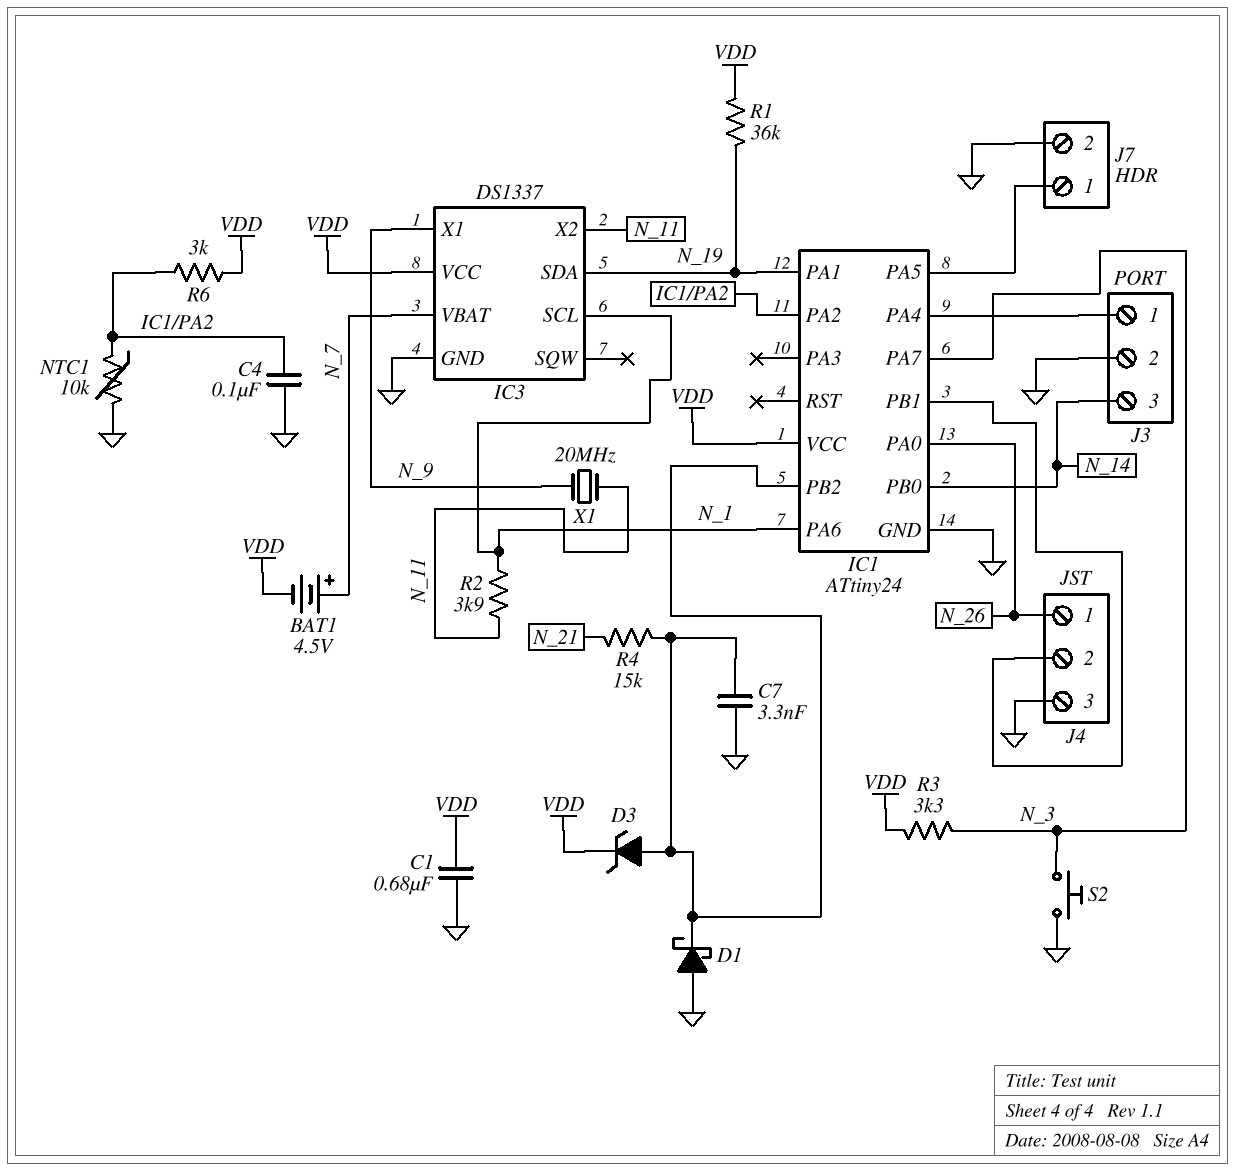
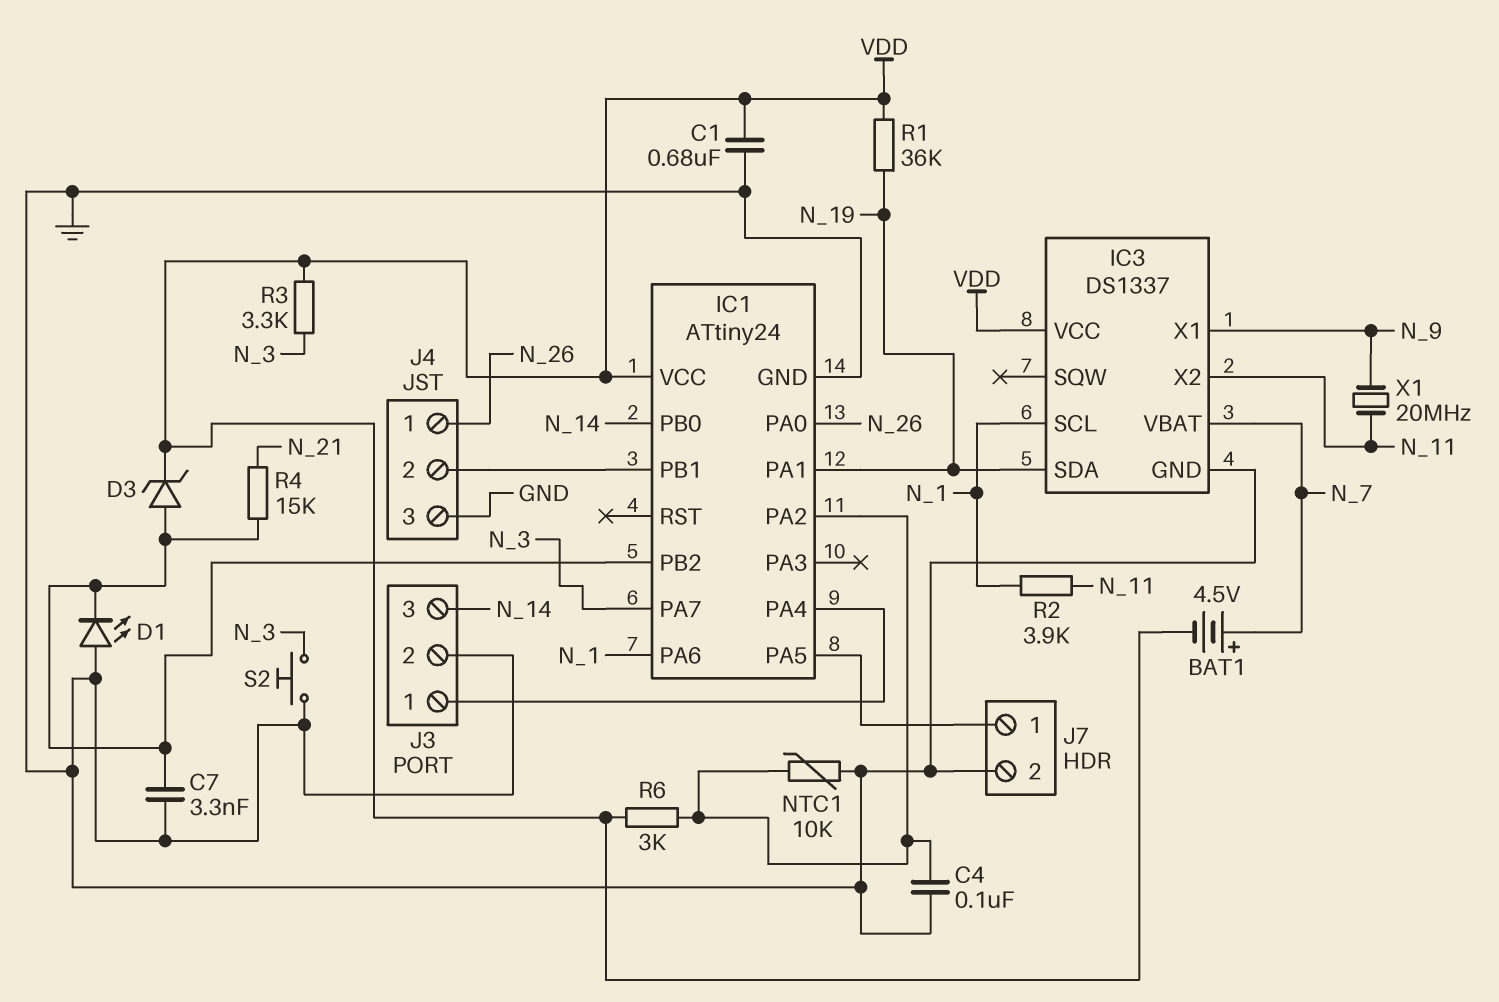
D1: schottky (A GND, K IC1/PB2) -> LED (A GND, K IC1/PB2)

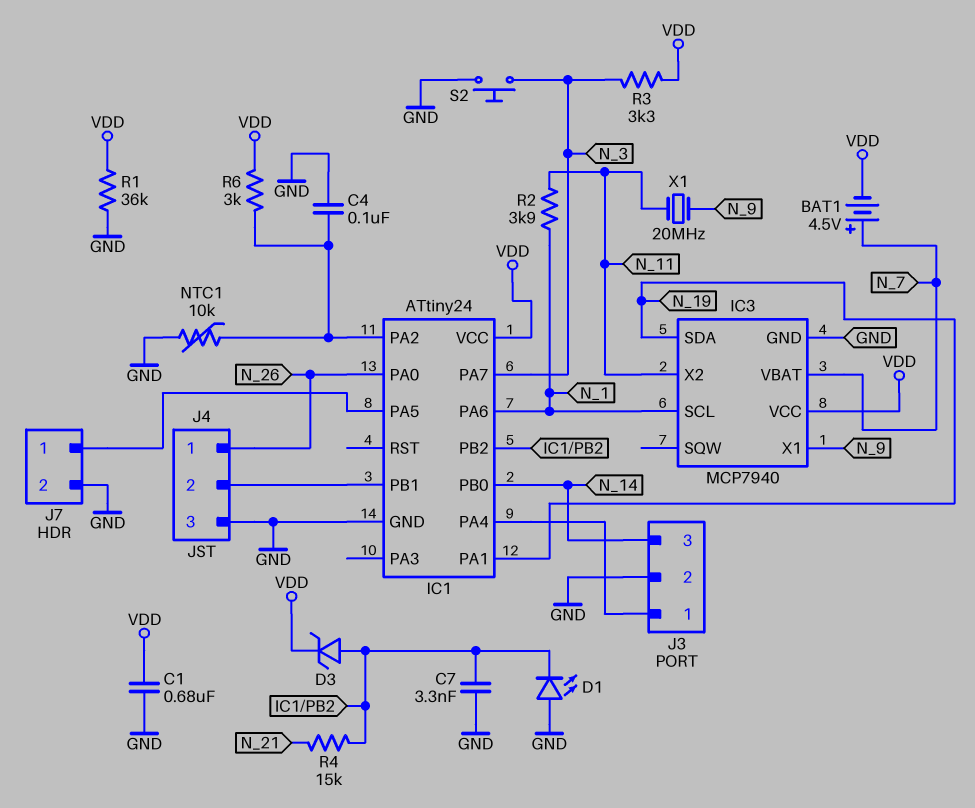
IC3: DS1337 -> MCP7940
R1: 36k (N_19, VDD) -> 36k (GND, VDD)

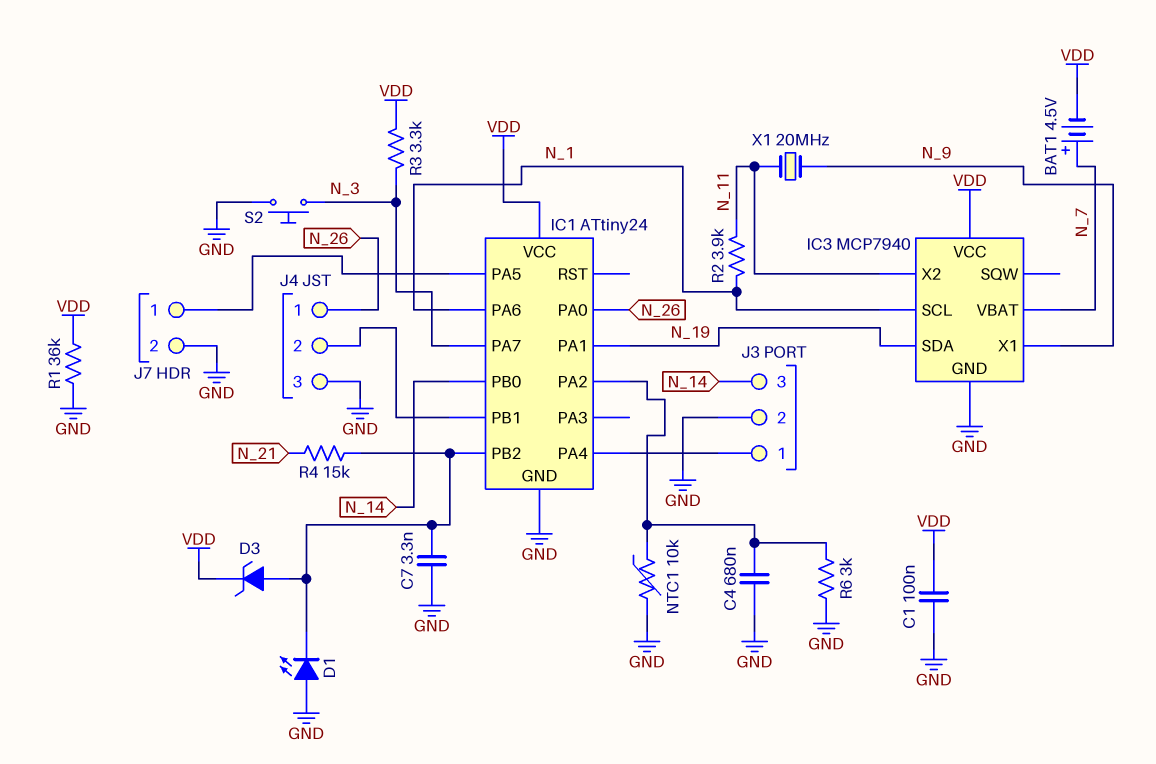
C1: 680nF (GND, VDD) -> 100nF (GND, VDD)
C4: 100nF (GND, IC1/PA2) -> 680nF (GND, IC1/PA2)
R6: 3k (IC1/PA2, VDD) -> 3k (GND, IC1/PA2)

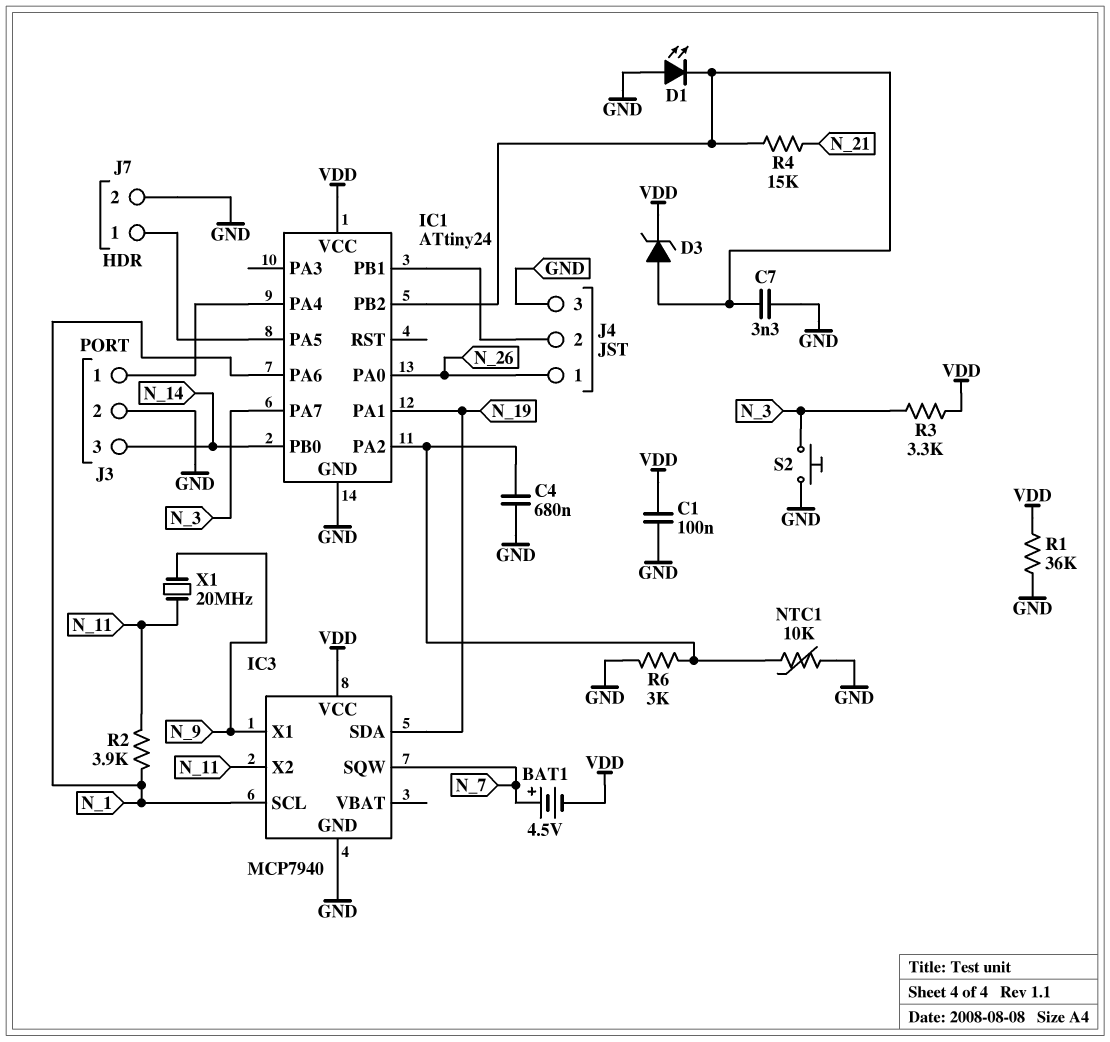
IC3 pin SQW: none -> N_7
IC3 pin VBAT: N_7 -> none

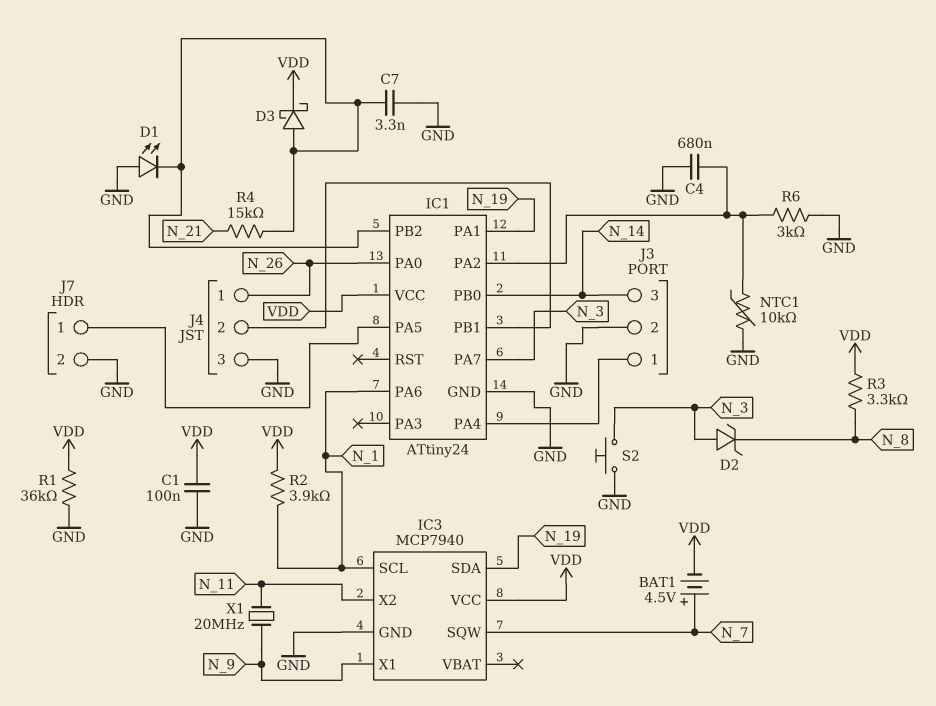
D2: none -> zener (A N_3, K N_8)
D3: zener (A IC1/PB2, K VDD) -> schottky (A IC1/PB2, K VDD)
R2: 3.9k (N_1, N_11) -> 3.9k (N_1, VDD)
R3: 3.3k (N_3, VDD) -> 3.3k (N_8, VDD)

